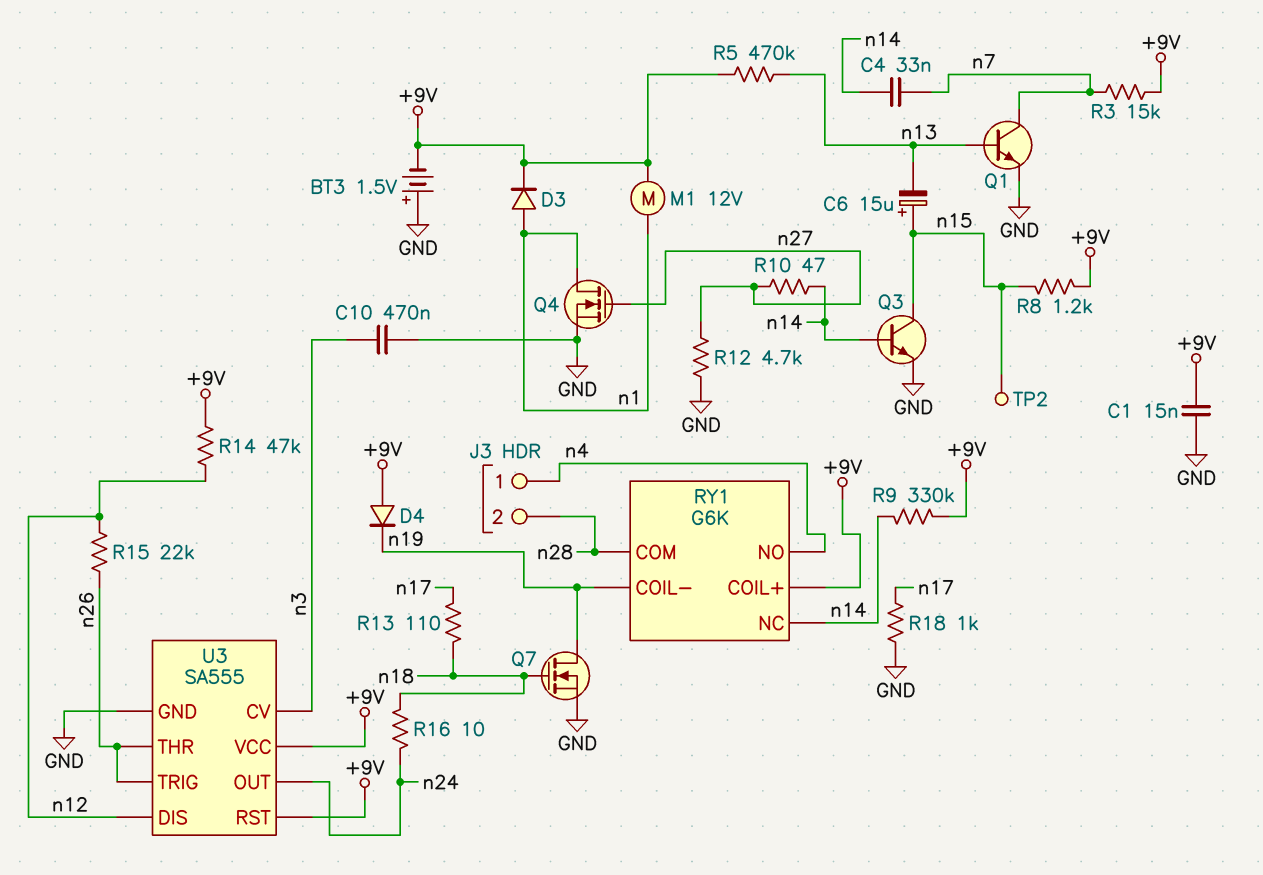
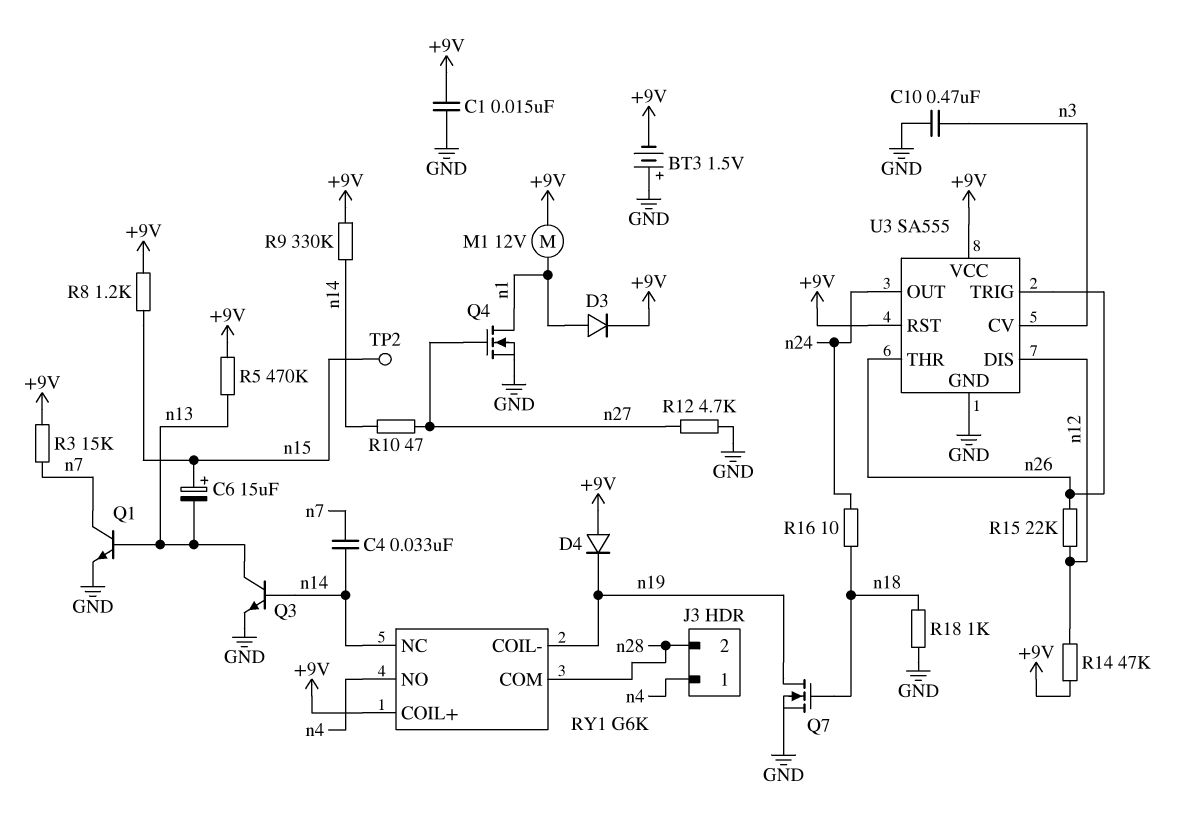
Q3: NPN (B n14, C n15, E GND) -> NPN (B n14, C n13, E GND)
R13: 110 (n17, n18) -> none
R18: 1k (GND, n17) -> 1k (GND, n18)

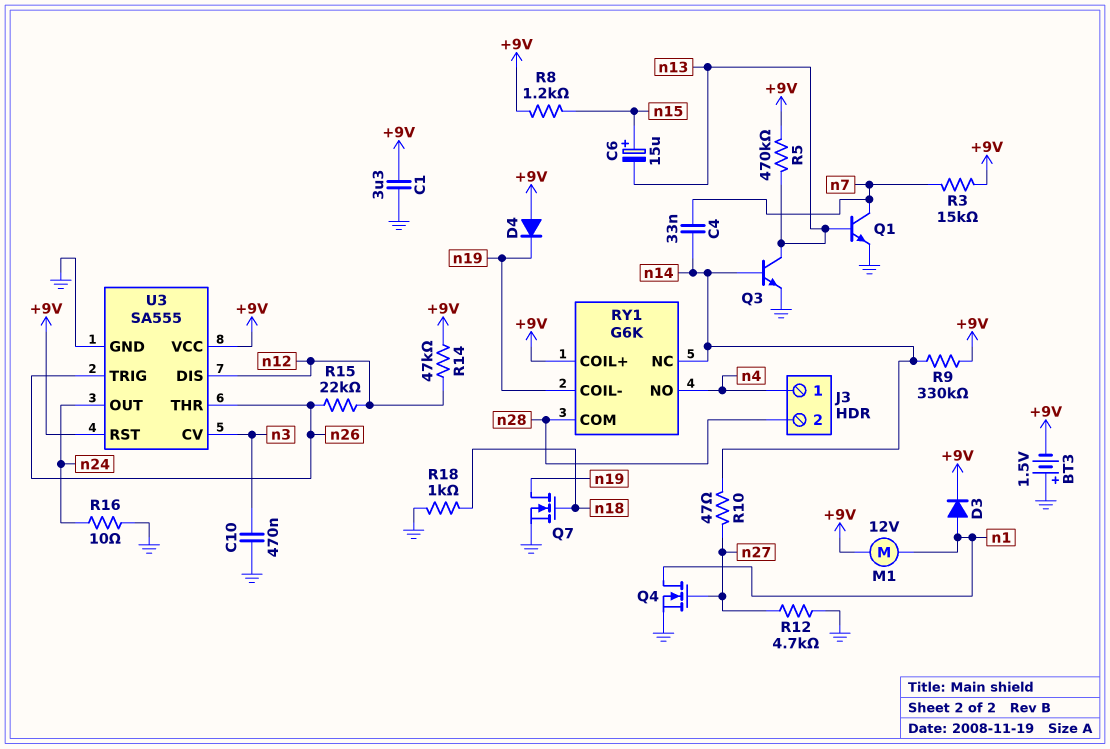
C1: 15nF (+9V, GND) -> 3.3uF (+9V, GND)
R16: 10 (n18, n24) -> 10 (GND, n24)
TP2: test point (n15) -> none

